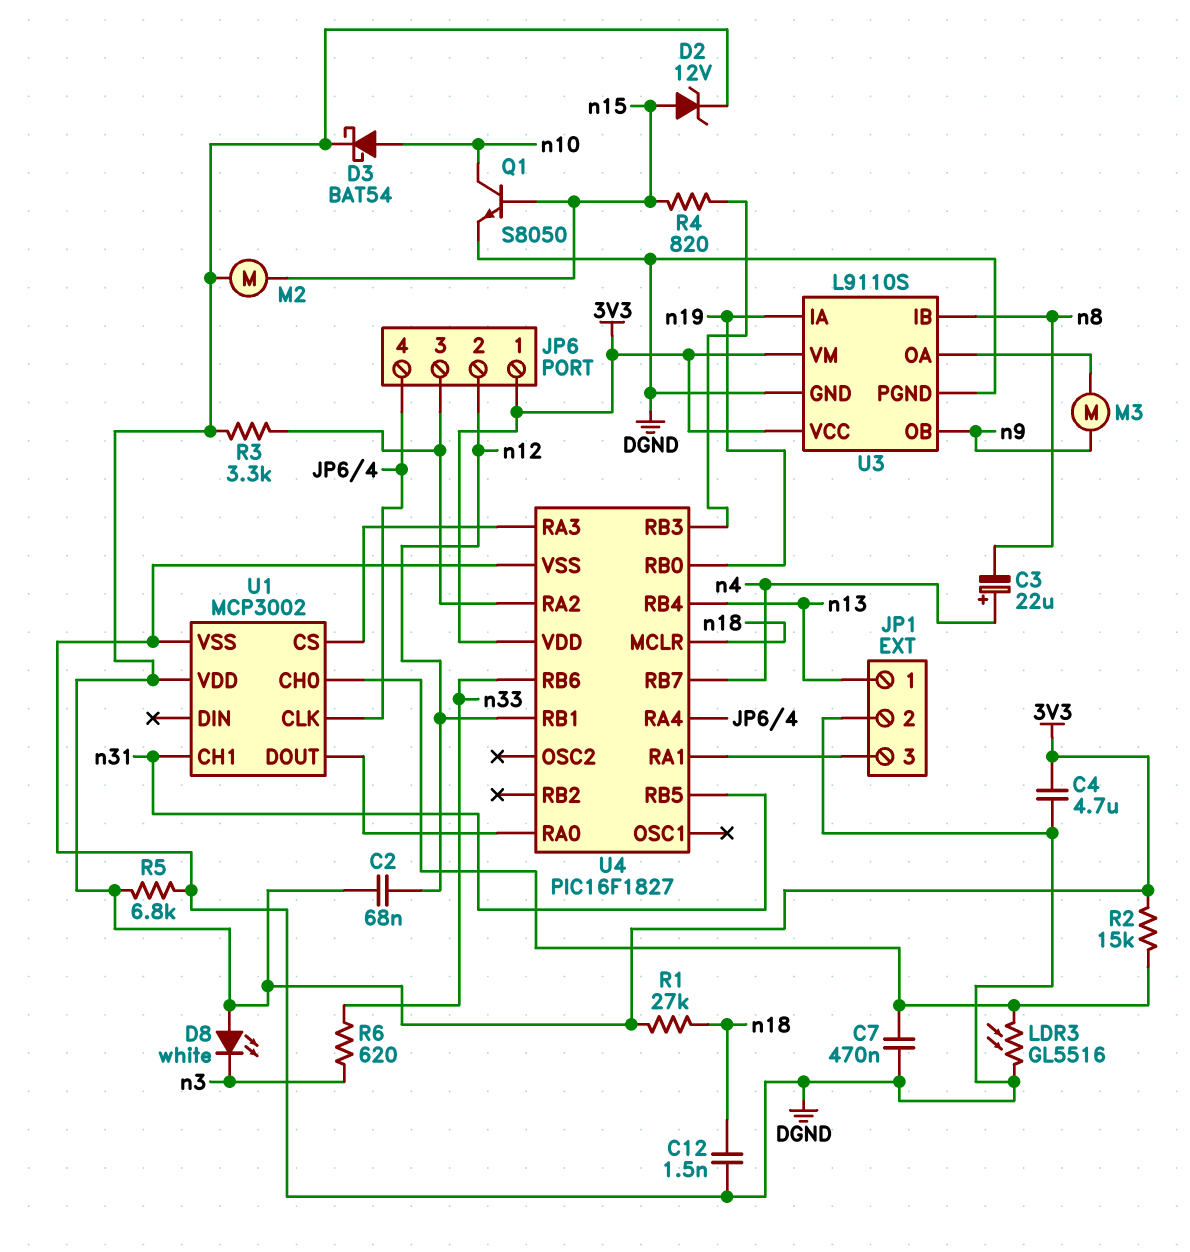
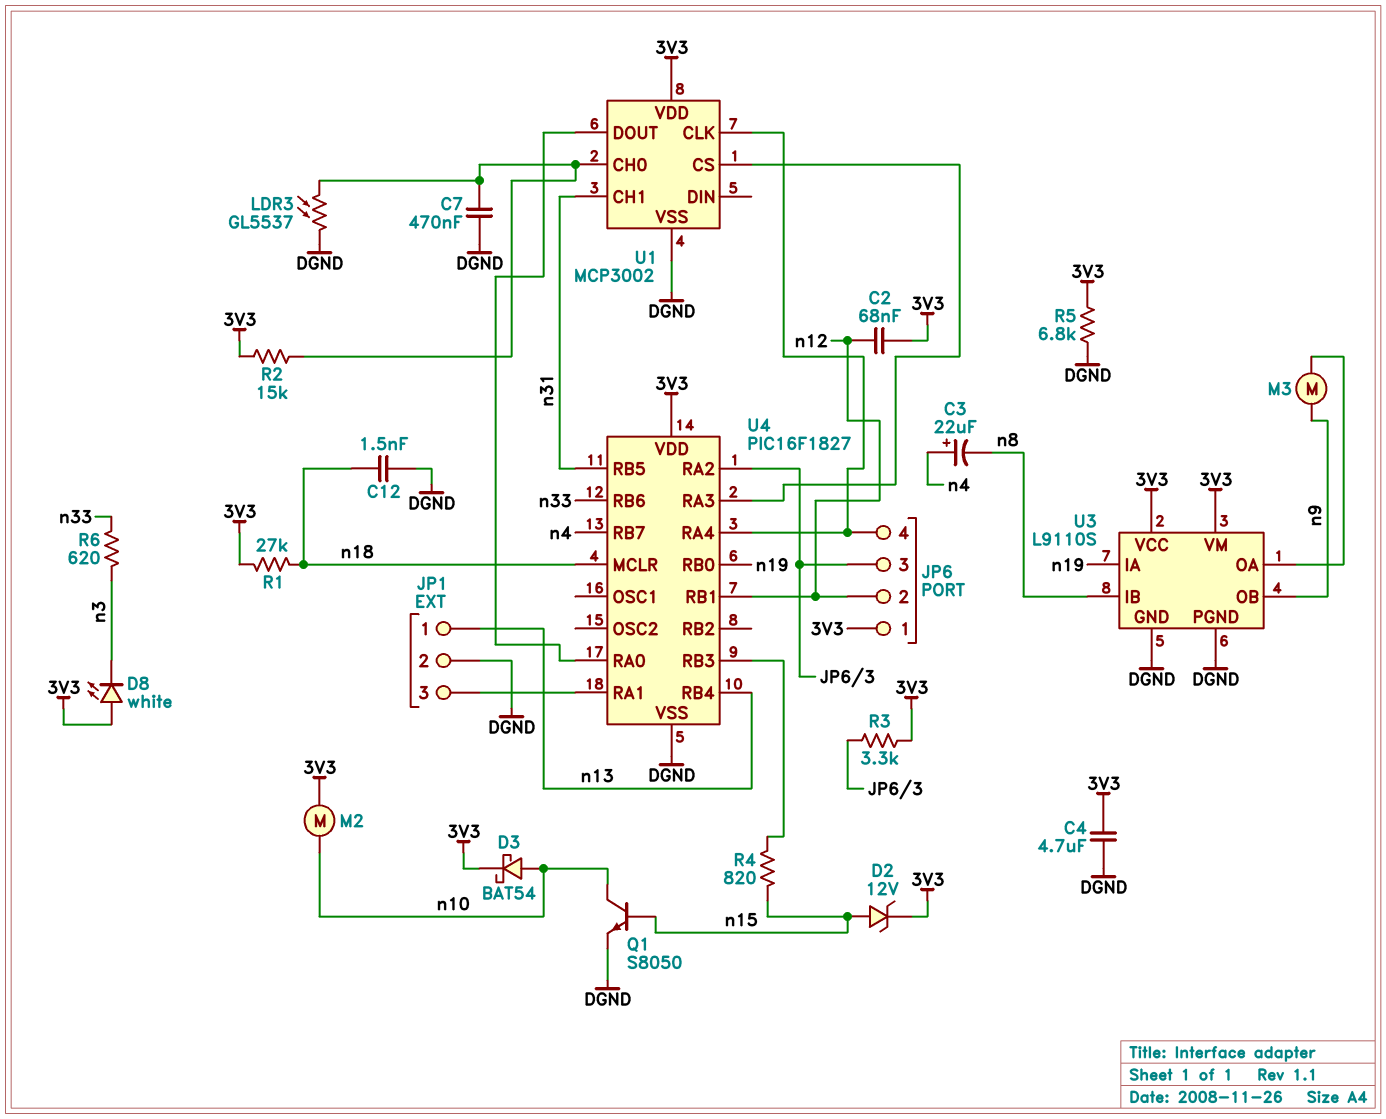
LDR3: GL5516 (DGND, U1/CH0) -> GL5537 (DGND, U1/CH0)
M2: motor (3V3, n15) -> motor (3V3, n10)

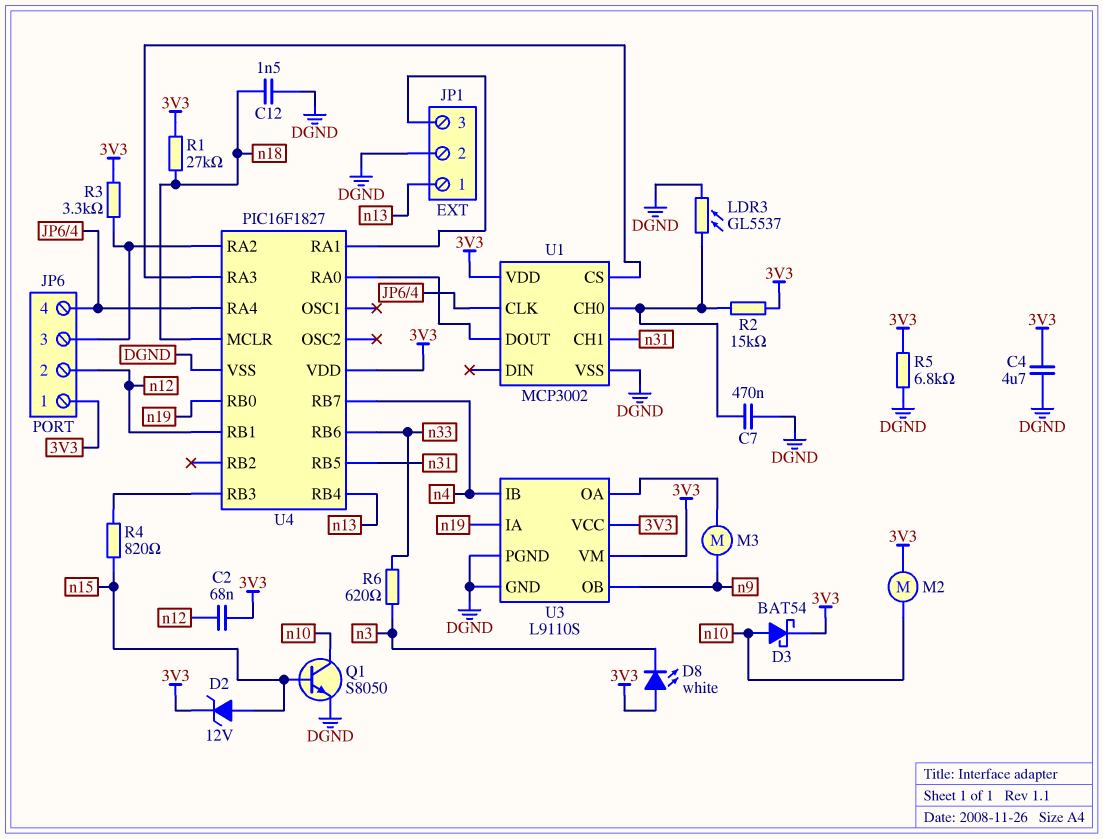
C3: 22uF (plus n4, minus n8) -> none
U3 pin IB: n8 -> n4

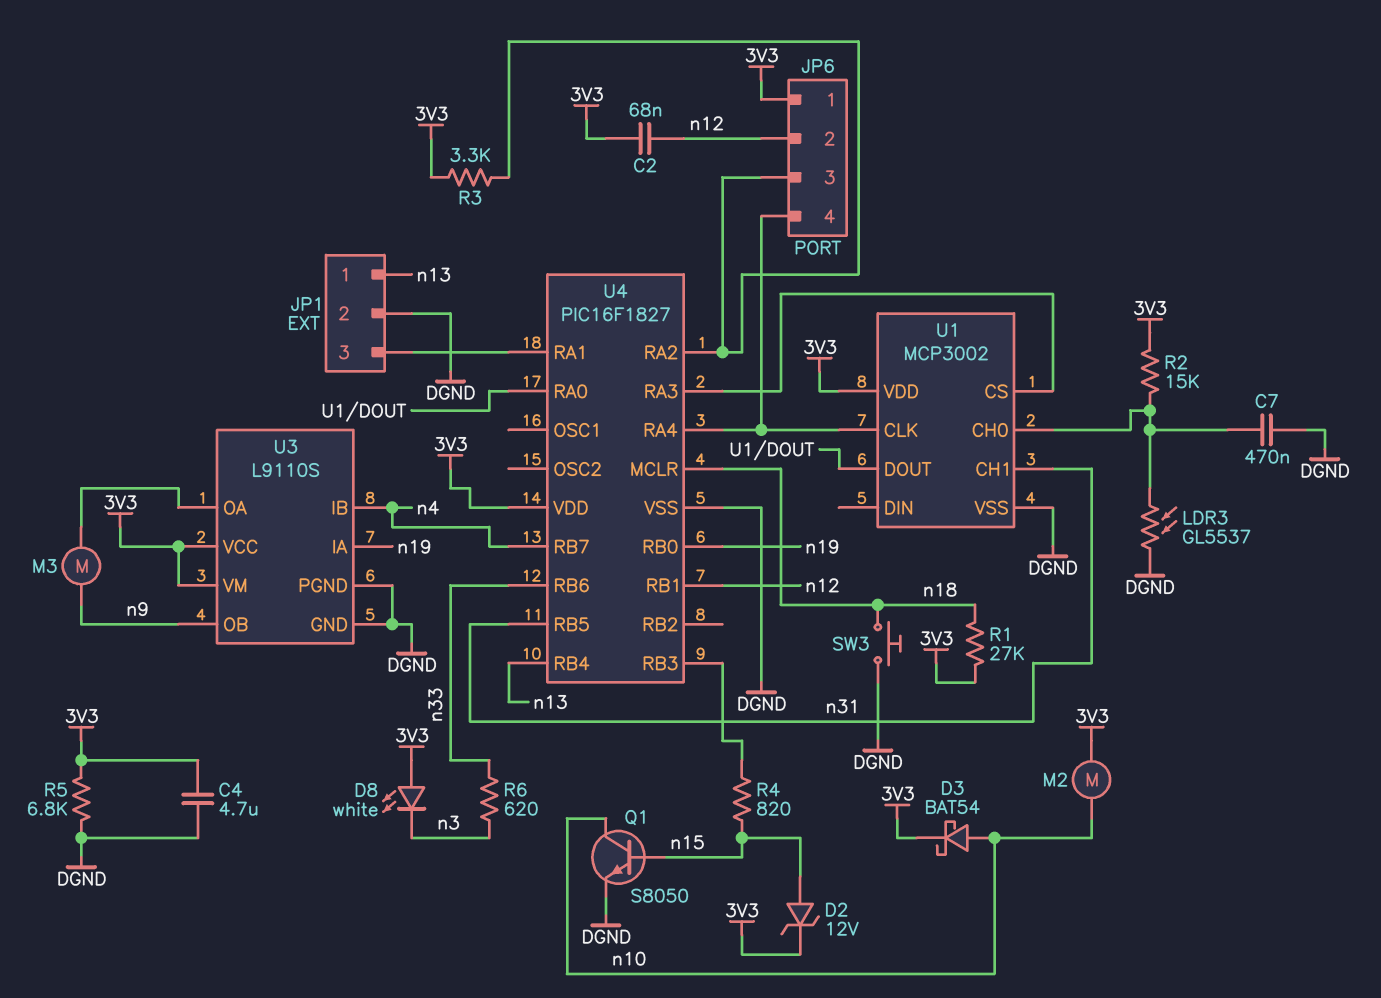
C12: 1.5nF (DGND, n18) -> none
SW3: none -> button (DGND, n18)

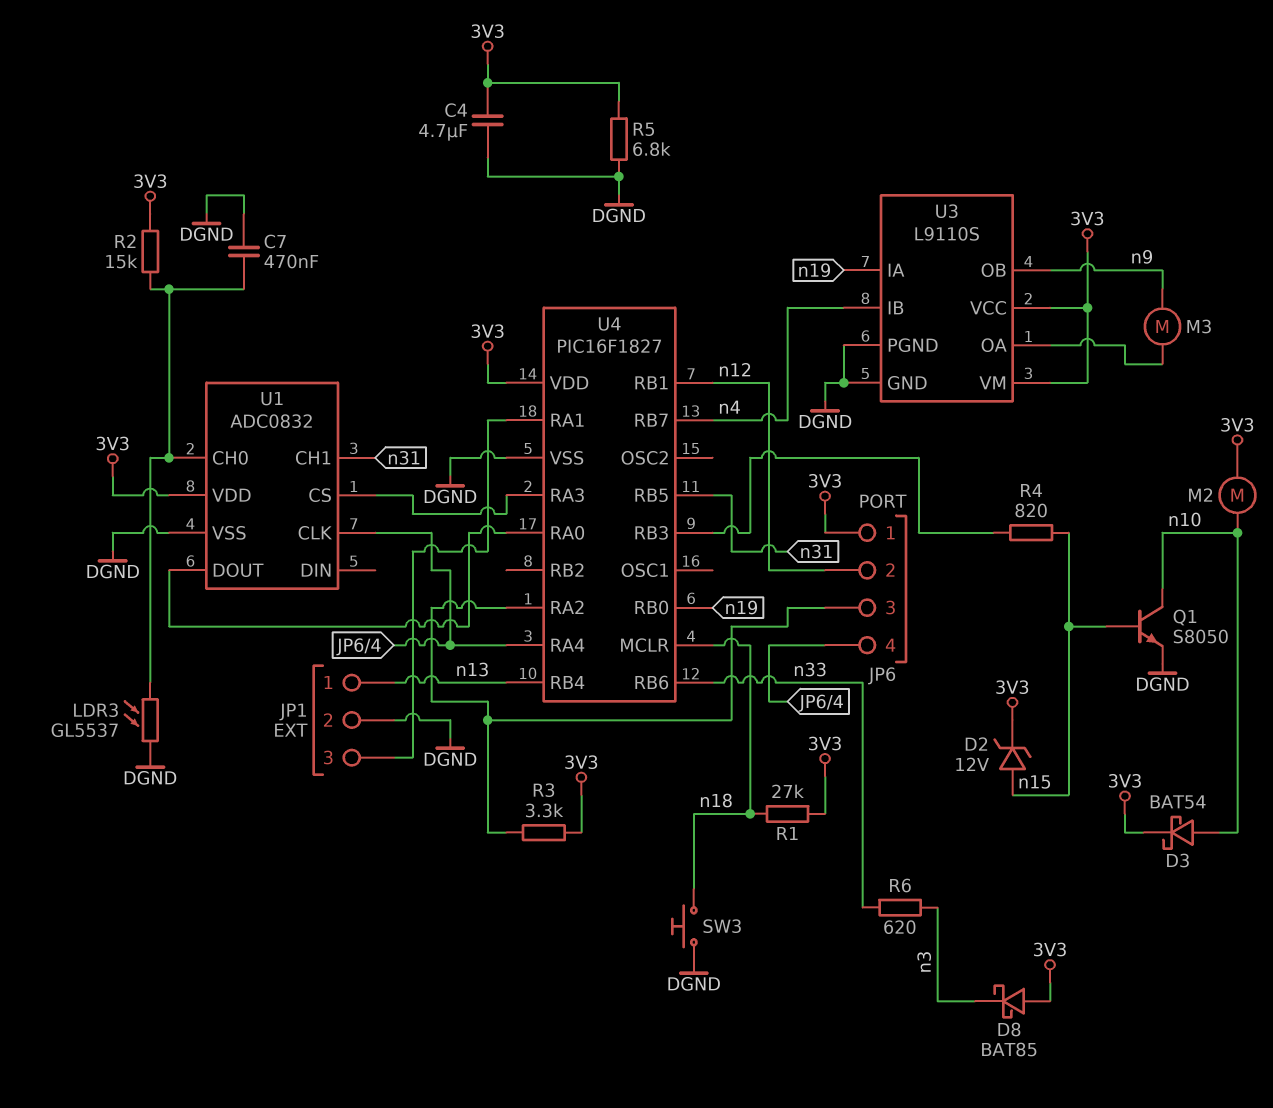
C2: 68nF (3V3, n12) -> none
D8: LED white (A 3V3, K n3) -> schottky BAT85 (A 3V3, K n3)
U1: MCP3002 -> ADC0832

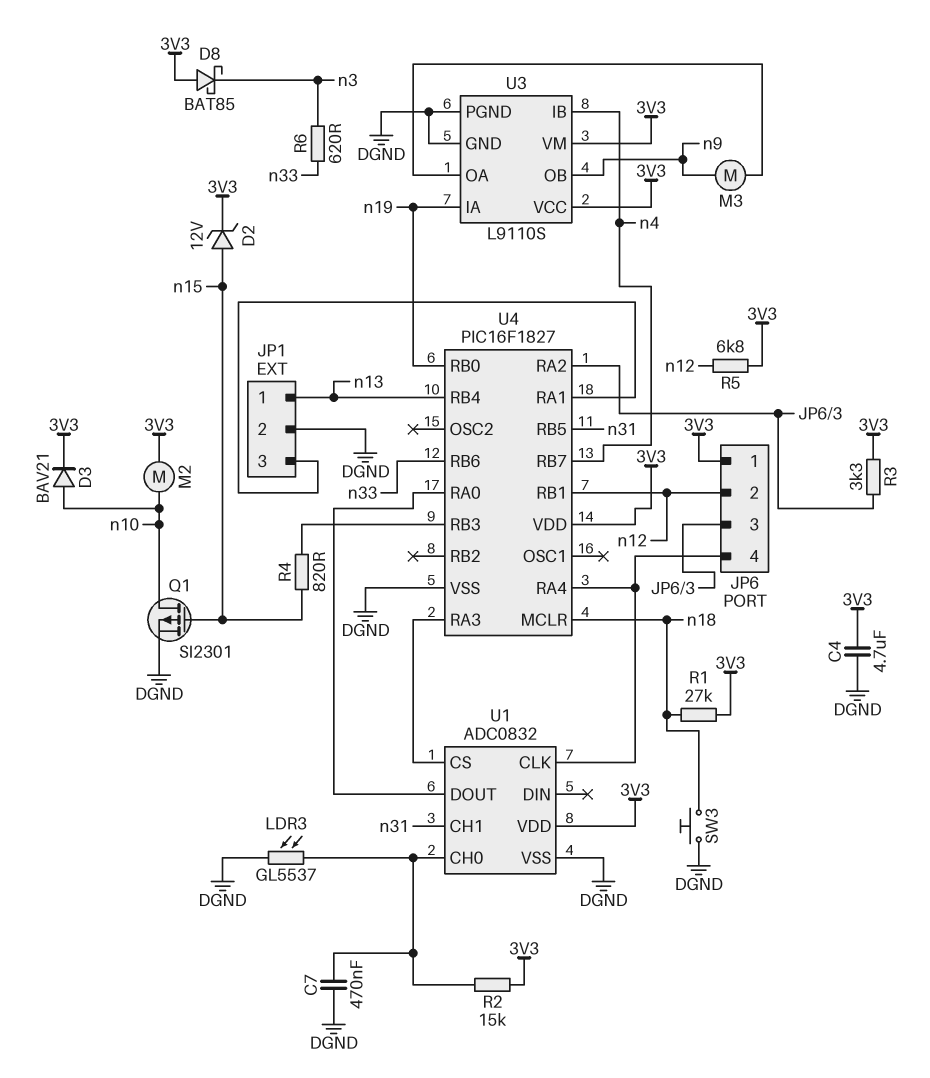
D3: schottky BAT54 (A n10, K 3V3) -> diode BAV21 (A n10, K 3V3)
Q1: NPN S8050 (B n15, C n10, E DGND) -> PMOS SI2301 (G n15, D n10, S DGND)
R5: 6.8k (3V3, DGND) -> 6.8k (3V3, n12)

